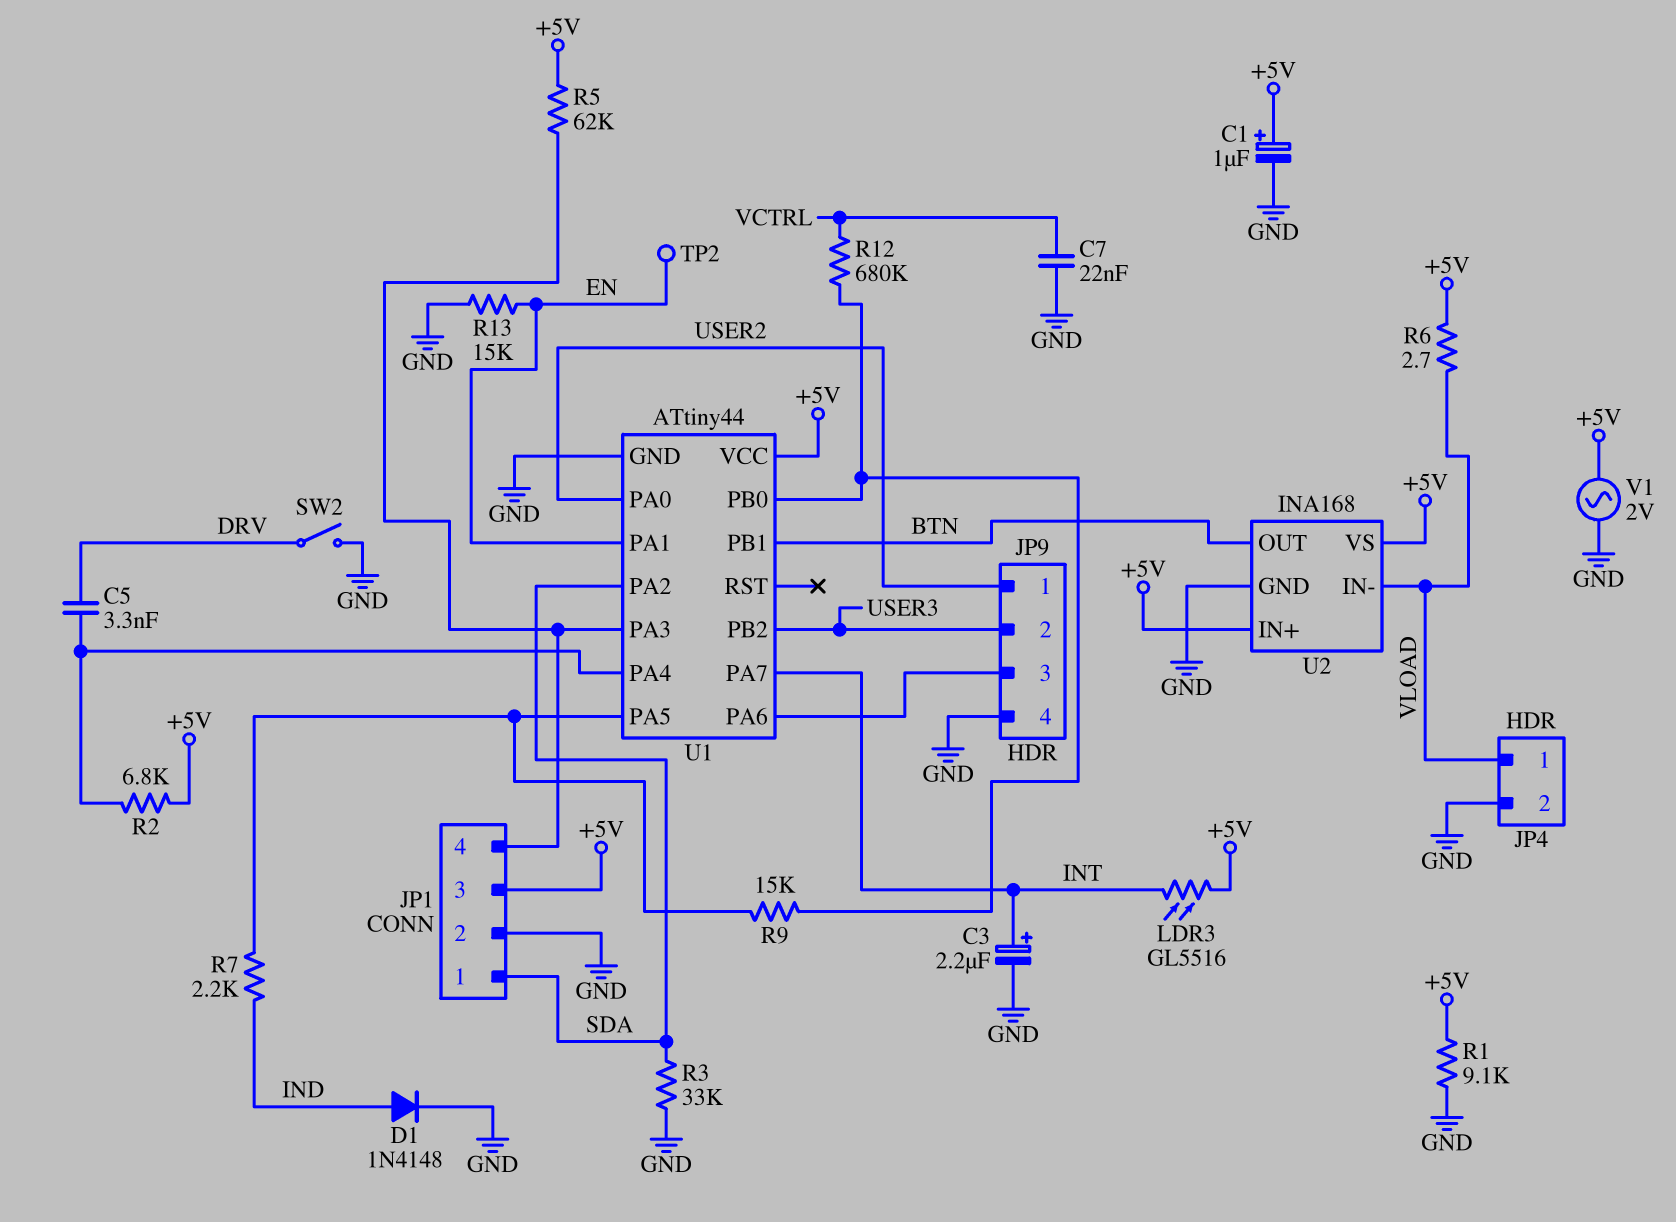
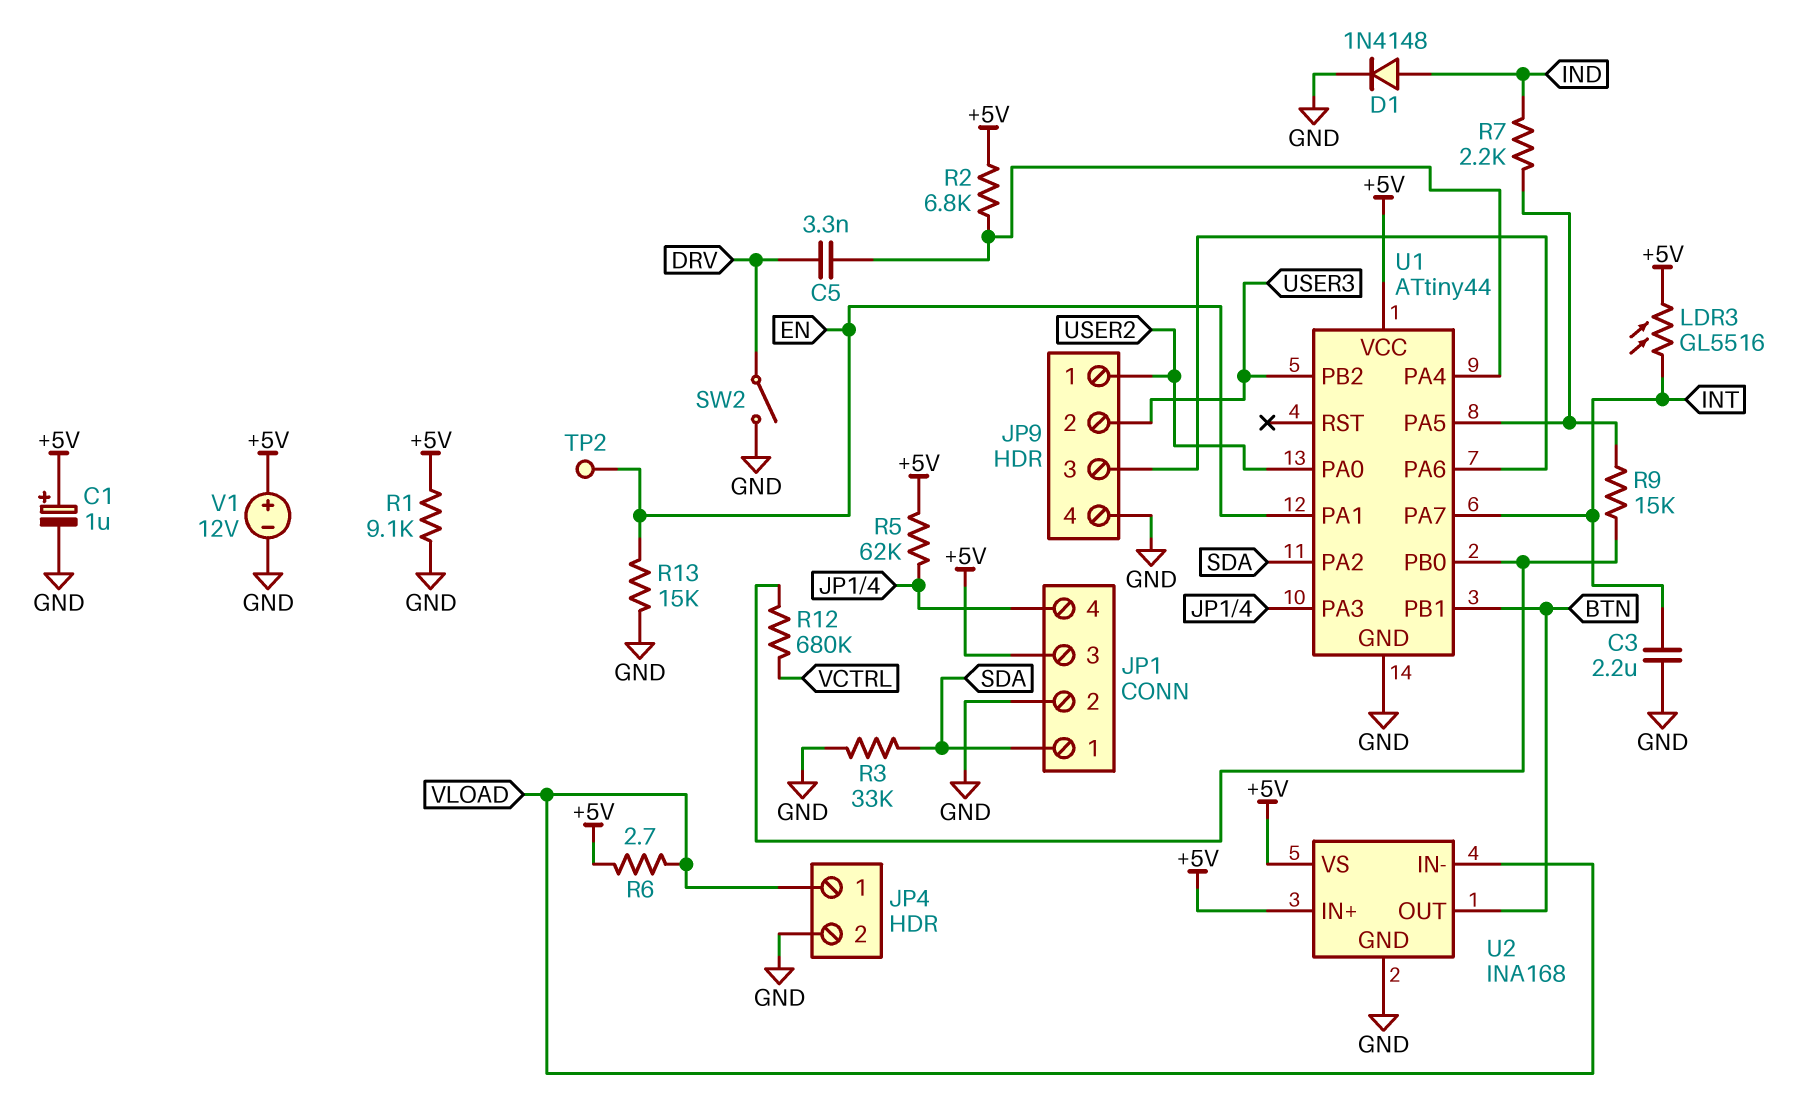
C3: 2.2uF (plus INT, minus GND) -> 2.2uF (GND, INT)
C7: 22nF (GND, VCTRL) -> none
V1: AC 2V (+5V, GND) -> 12V (plus +5V, minus GND)

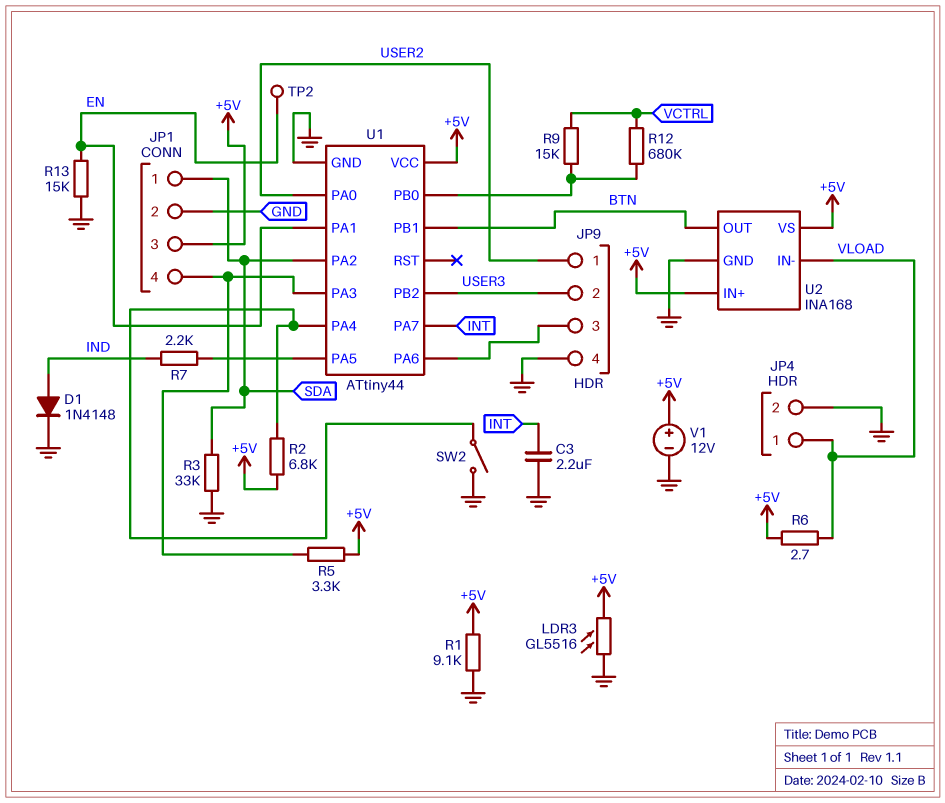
C1: 1uF (plus +5V, minus GND) -> none
C5: 3.3nF (DRV, U1/PA4) -> none
LDR3: GL5516 (+5V, INT) -> GL5516 (+5V, GND)
R5: 62k (+5V, JP1/4) -> 3.3k (+5V, JP1/4)
R9: 15k (U1/PA5, U1/PB0) -> 15k (U1/PB0, VCTRL)
SW2: switch (DRV, GND) -> switch (GND, U1/PA4)

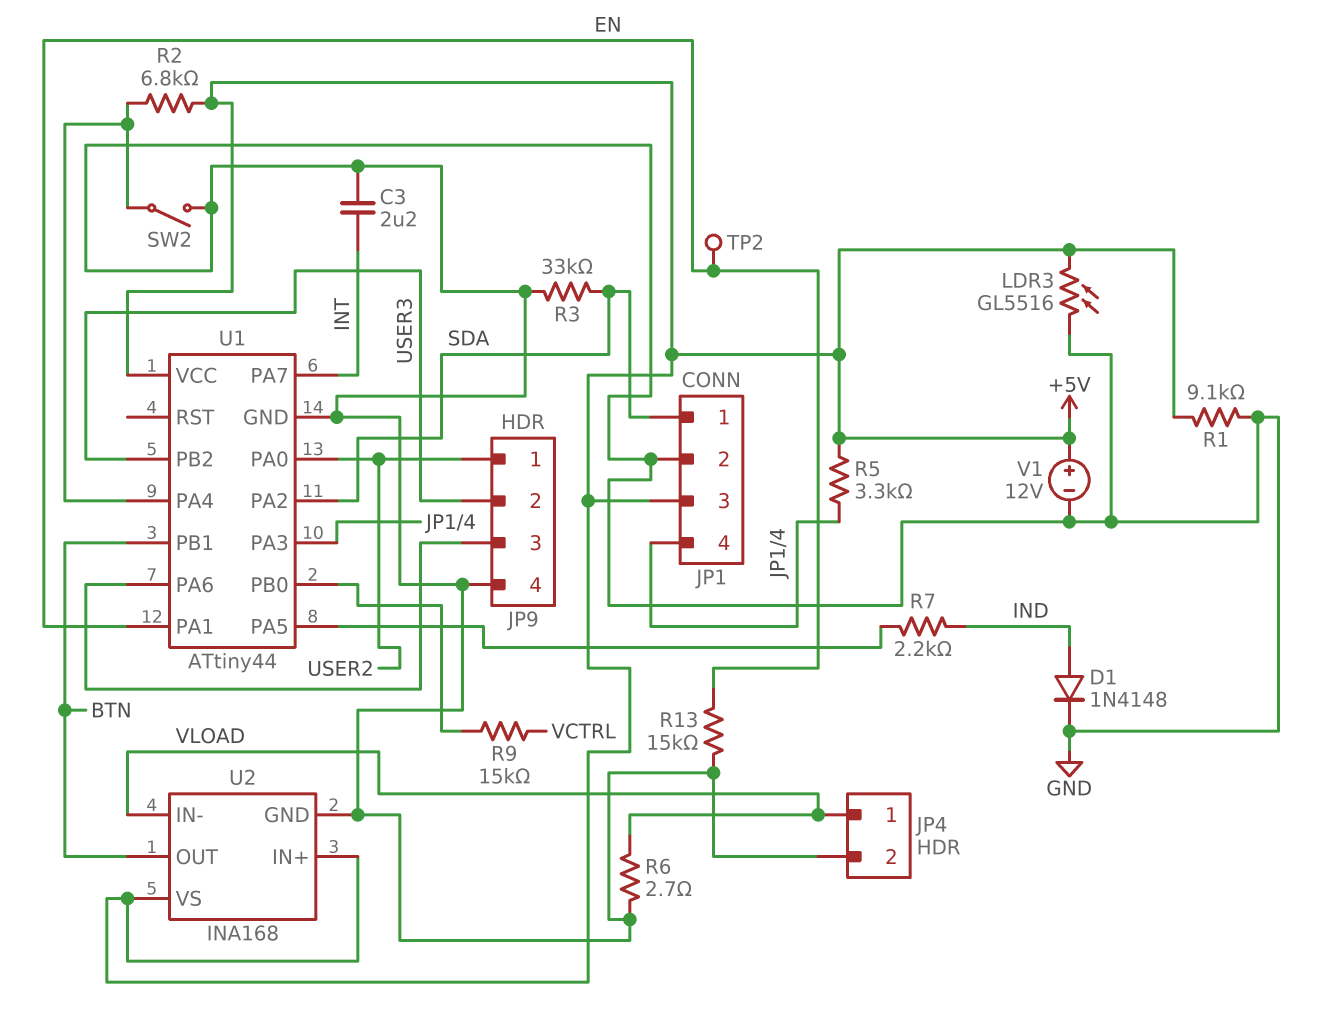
R6: 2.7 (+5V, VLOAD) -> 2.7 (GND, VLOAD)
R12: 680k (U1/PB0, VCTRL) -> none

